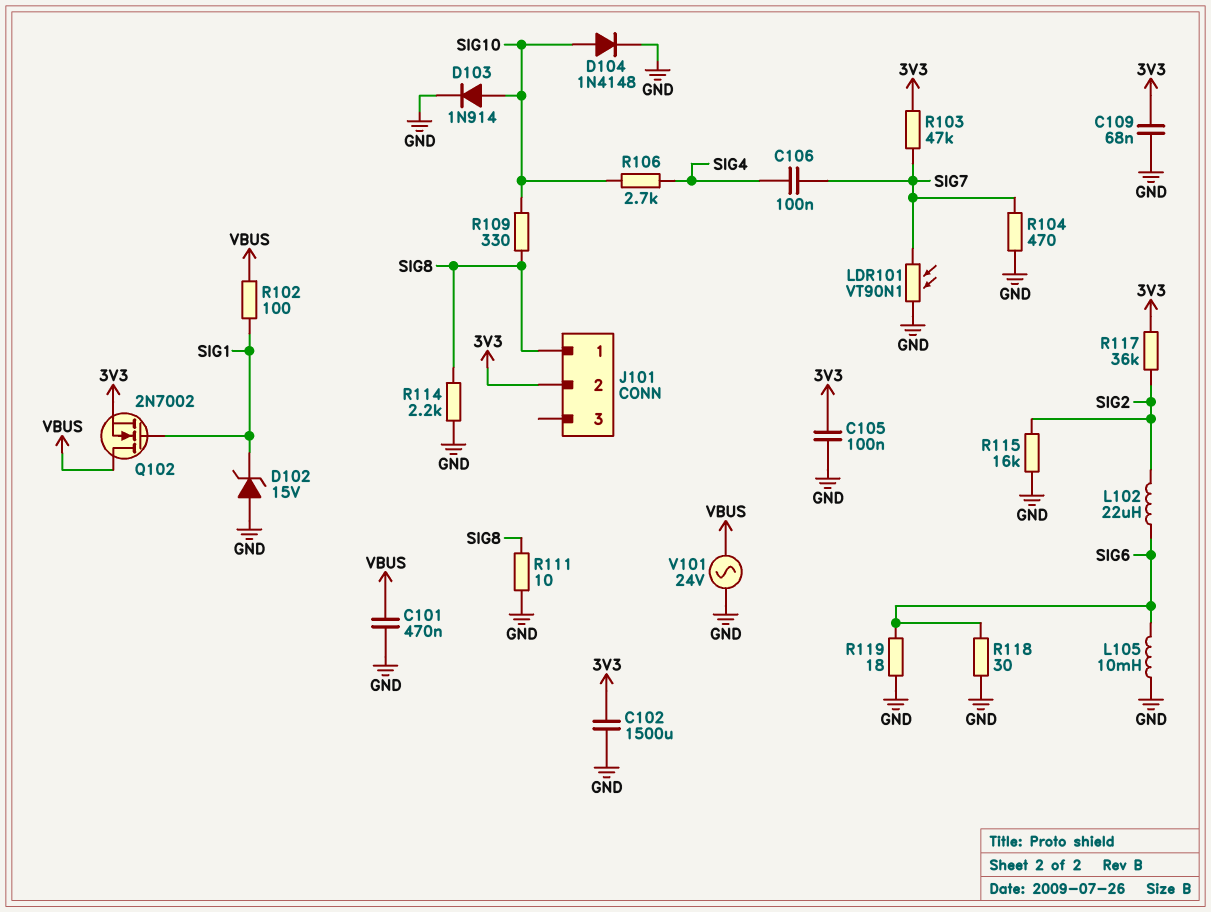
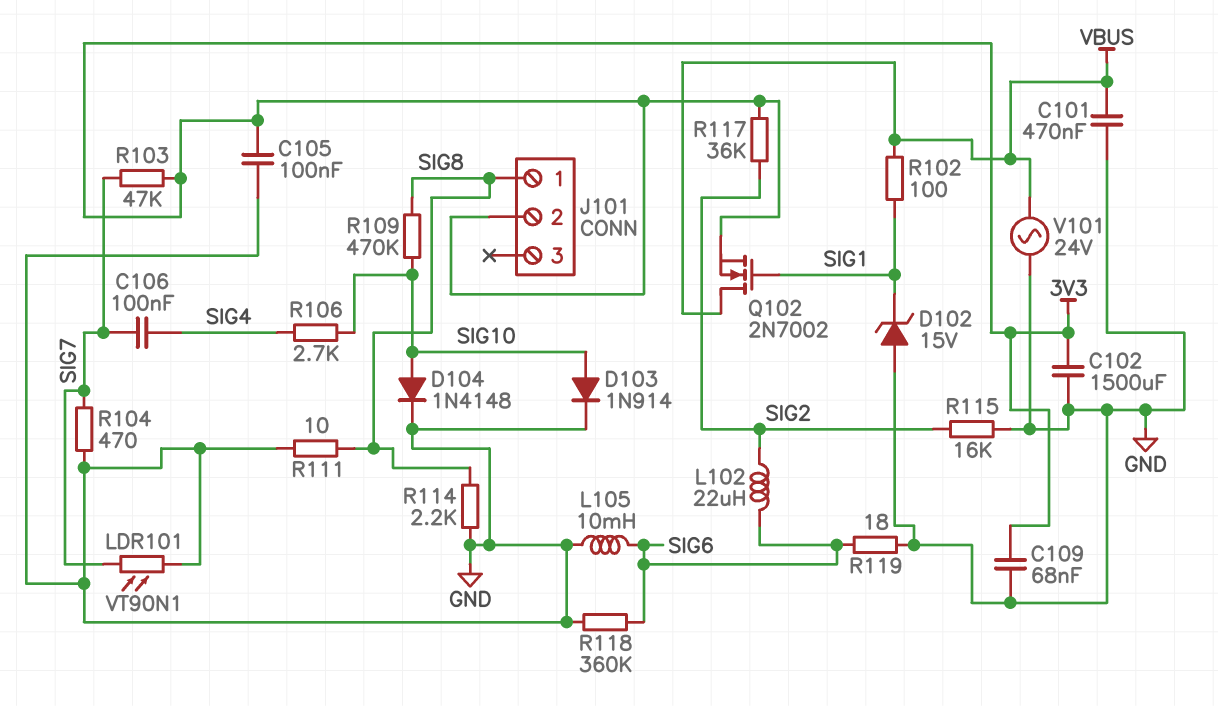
R109: 330 (SIG8, SIG10) -> 470k (SIG8, SIG10)
R118: 30 (GND, SIG6) -> 360k (GND, SIG6)

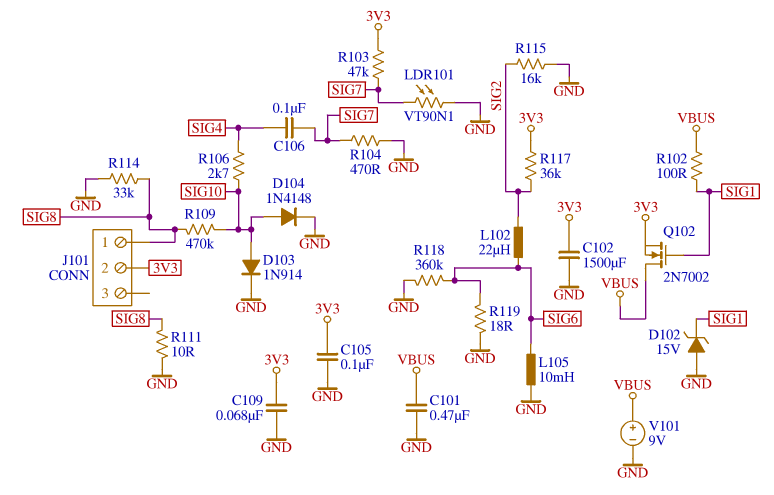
R114: 2.2k (GND, SIG8) -> 33k (GND, SIG8)
V101: AC 24V (GND, VBUS) -> 9V (plus VBUS, minus GND)

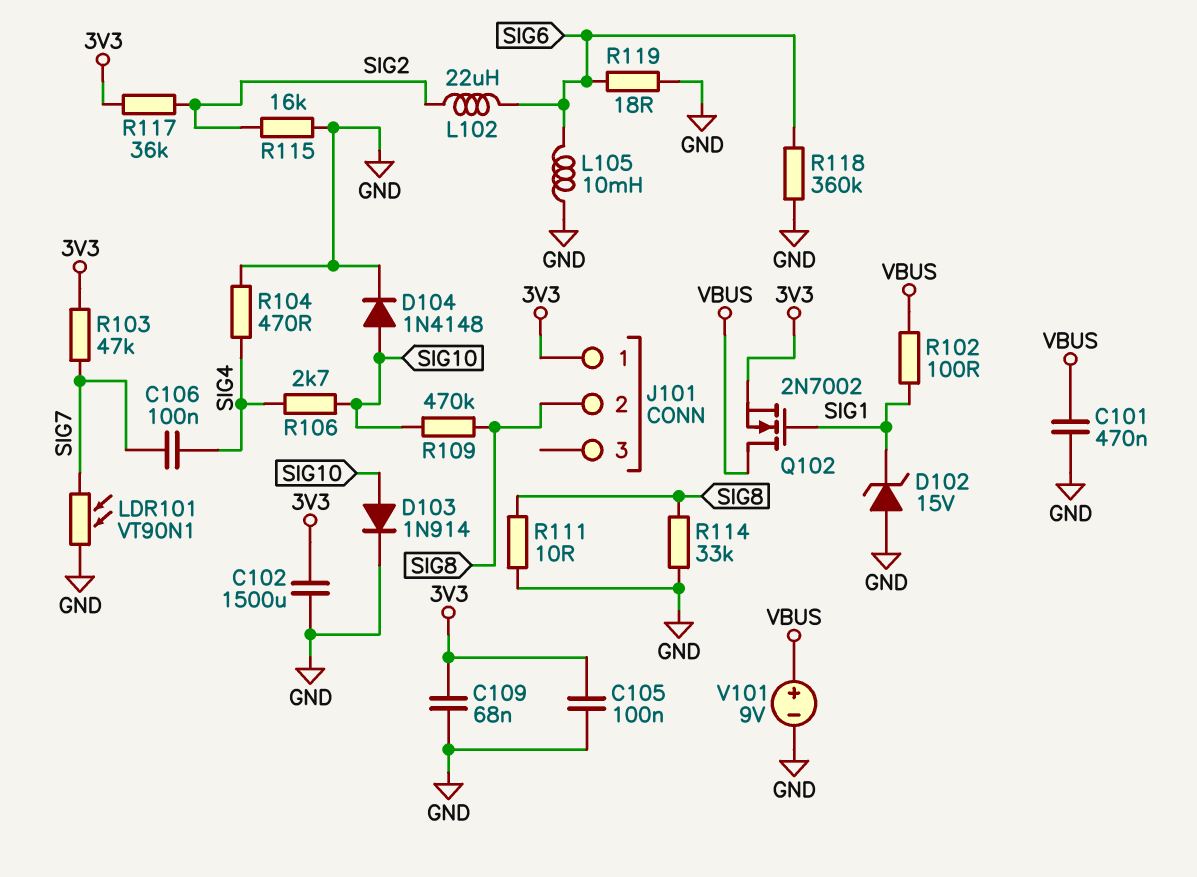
J101 pin 1: SIG8 -> 3V3
J101 pin 2: 3V3 -> SIG8
R104: 470 (GND, SIG7) -> 470 (GND, SIG4)

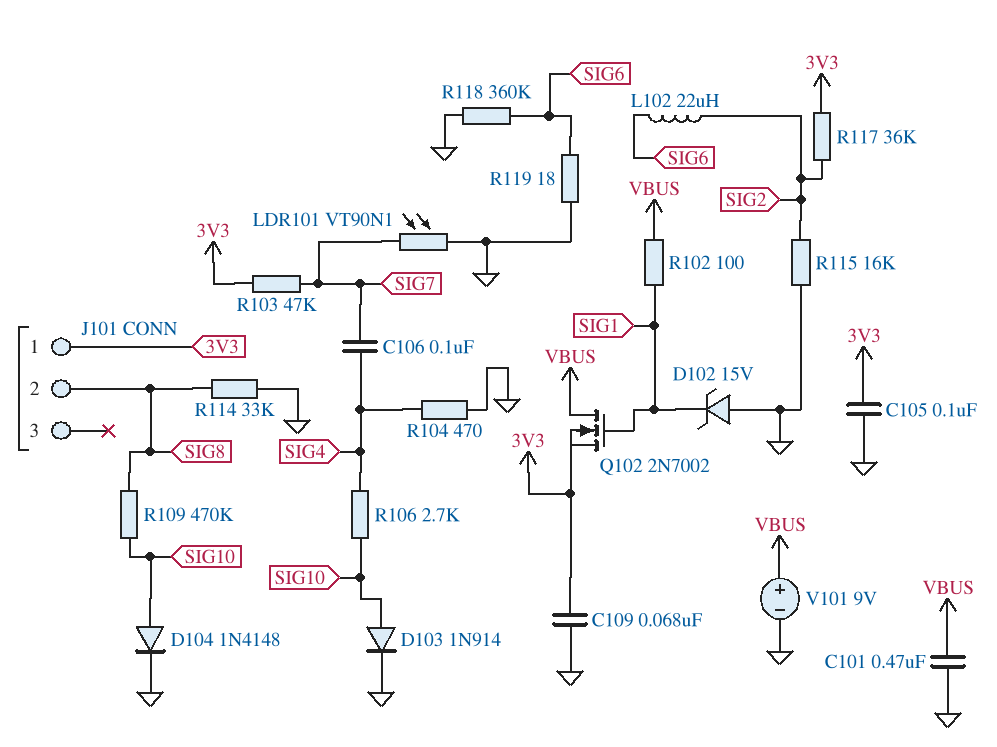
C102: 1500uF (3V3, GND) -> none
L105: 10mH (GND, SIG6) -> none
R111: 10 (GND, SIG8) -> none

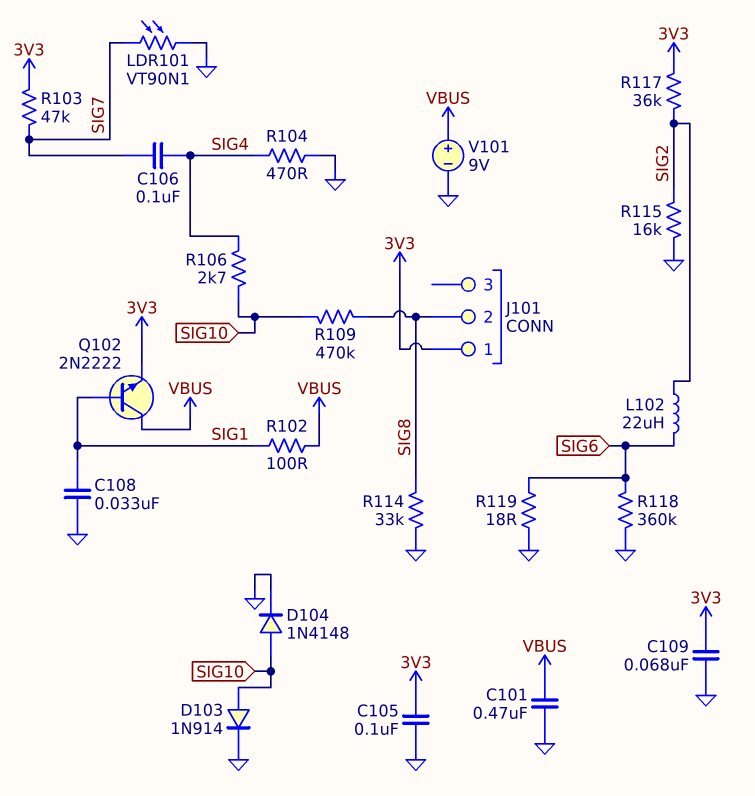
C108: none -> 33nF (GND, SIG1)
D102: zener 15V (A GND, K SIG1) -> none
Q102: NMOS 2N7002 (G SIG1, D VBUS, S 3V3) -> NPN 2N2222 (B SIG1, C VBUS, E 3V3)

